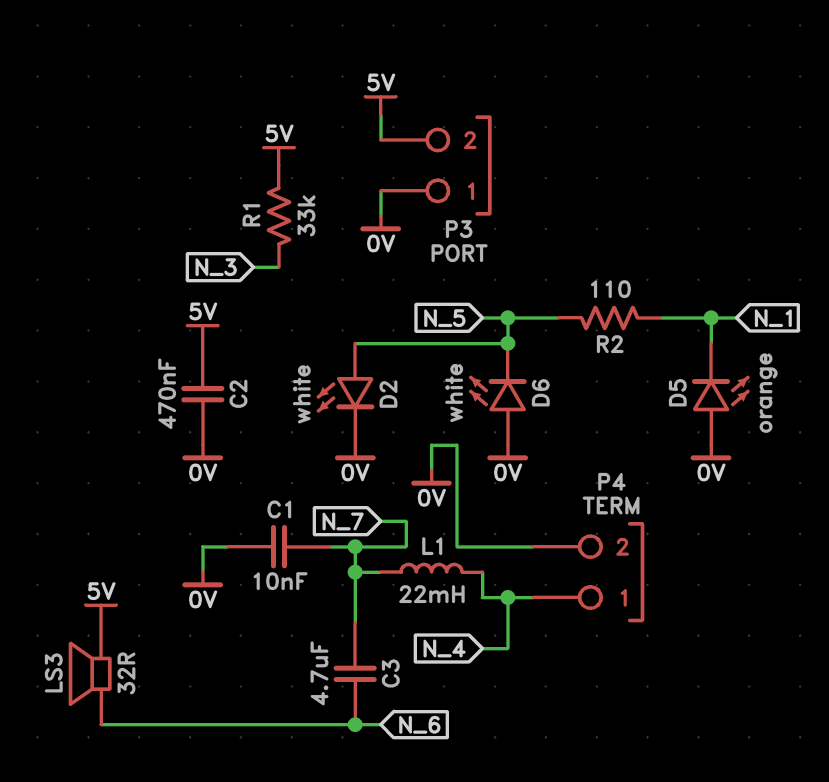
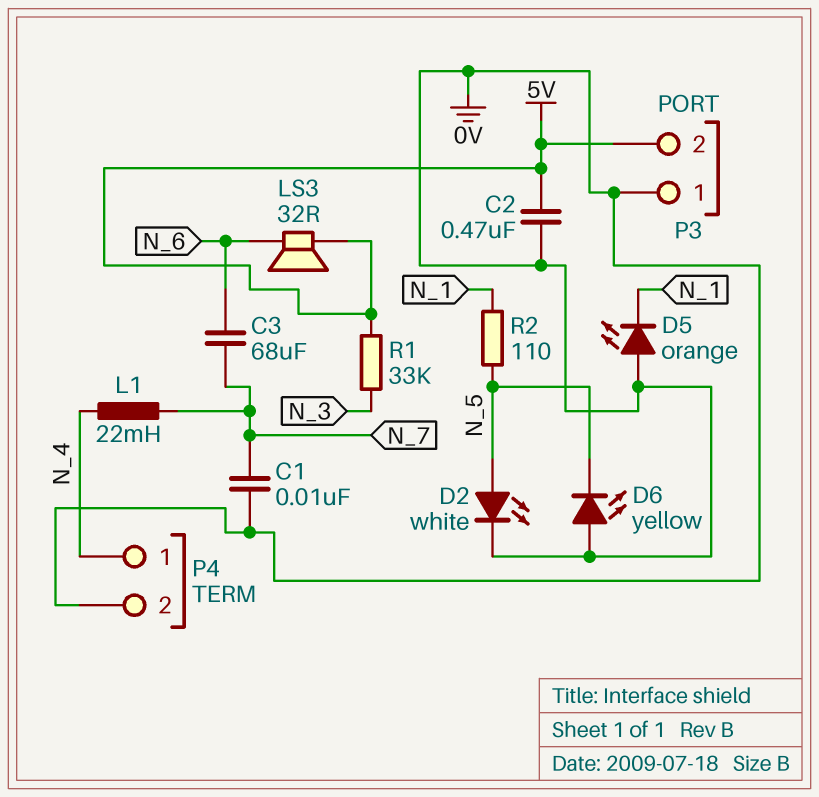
C3: 4.7uF (N_6, N_7) -> 68uF (N_6, N_7)
D6: LED white (A 0V, K N_5) -> LED yellow (A 0V, K N_5)

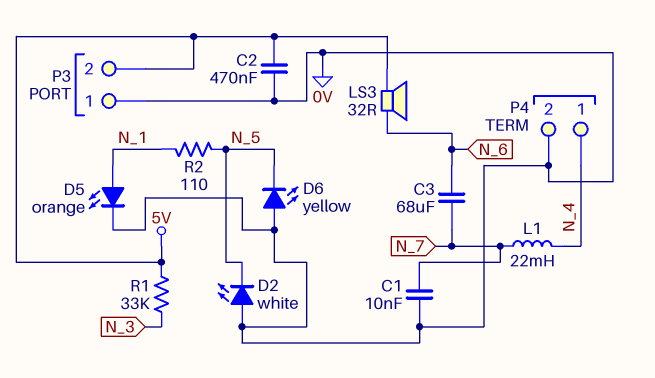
D2: LED white (A N_5, K 0V) -> LED white (A 0V, K N_5)
D5: LED orange (A 0V, K N_1) -> LED orange (A N_1, K 0V)

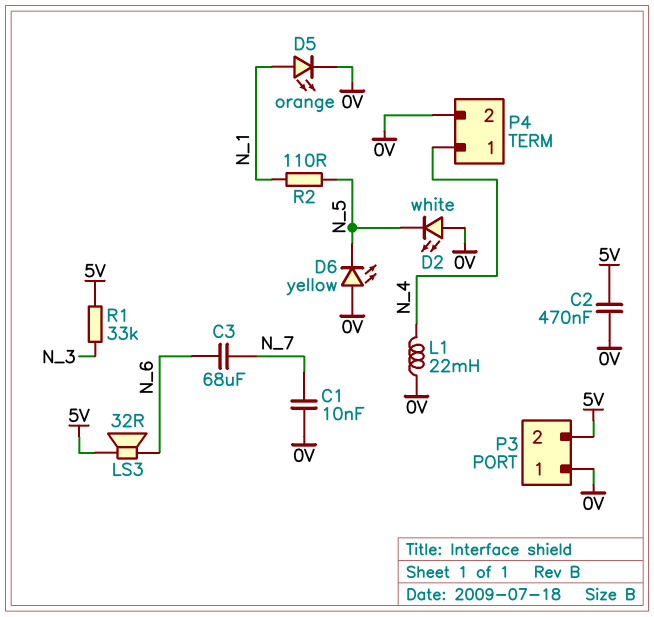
L1: 22mH (N_4, N_7) -> 22mH (0V, N_4)

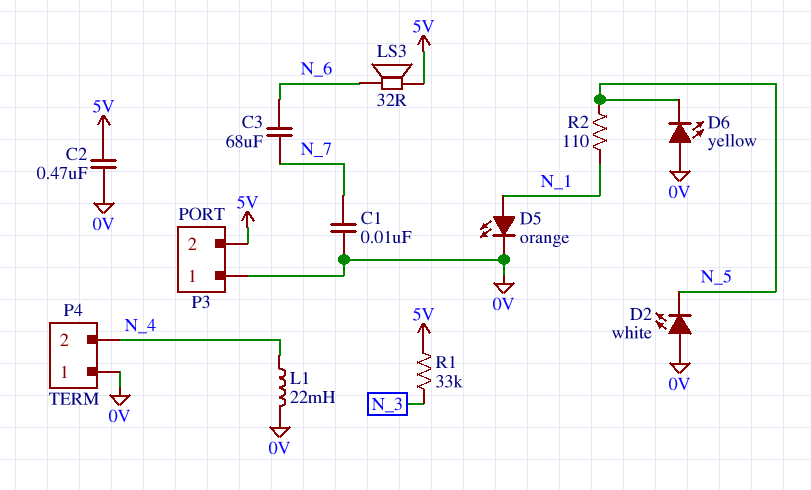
P4 pin 1: N_4 -> 0V
P4 pin 2: 0V -> N_4

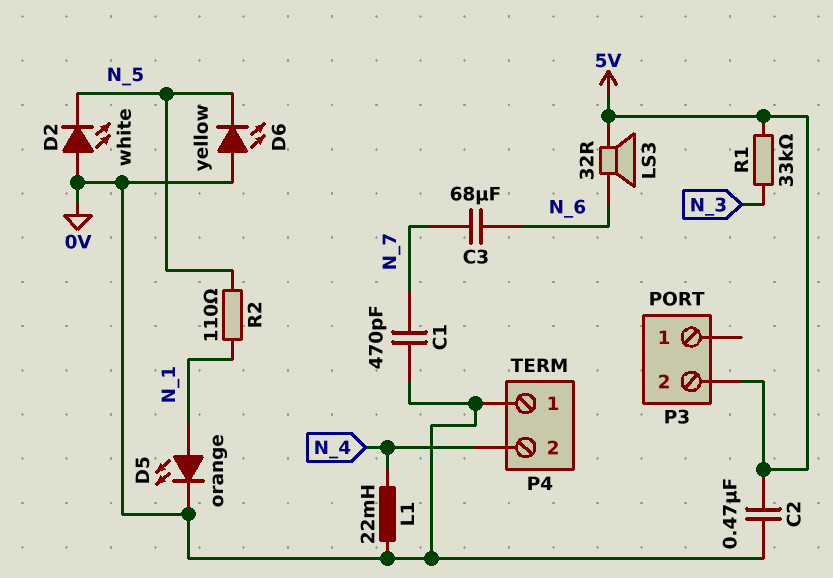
C1: 10nF (0V, N_7) -> 470pF (0V, N_7)
P3 pin 1: 0V -> none

